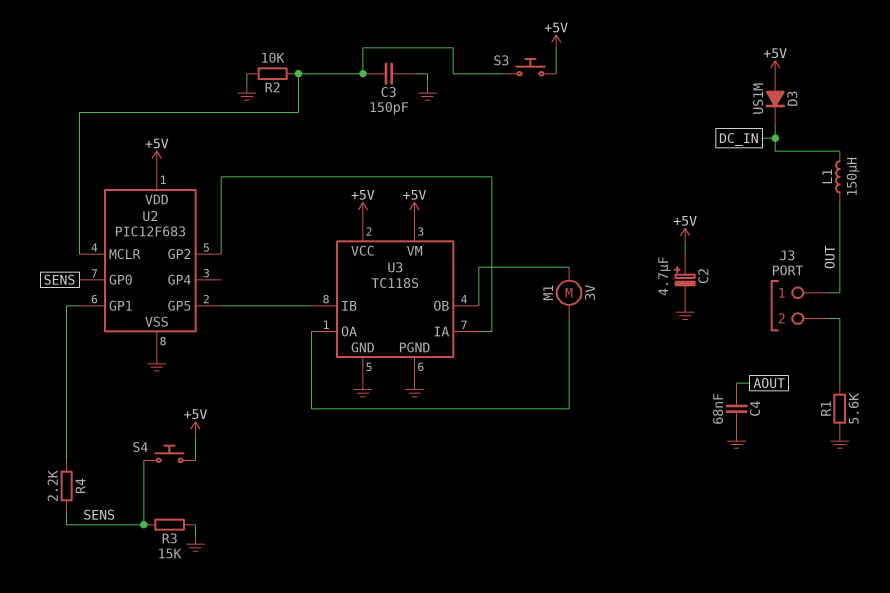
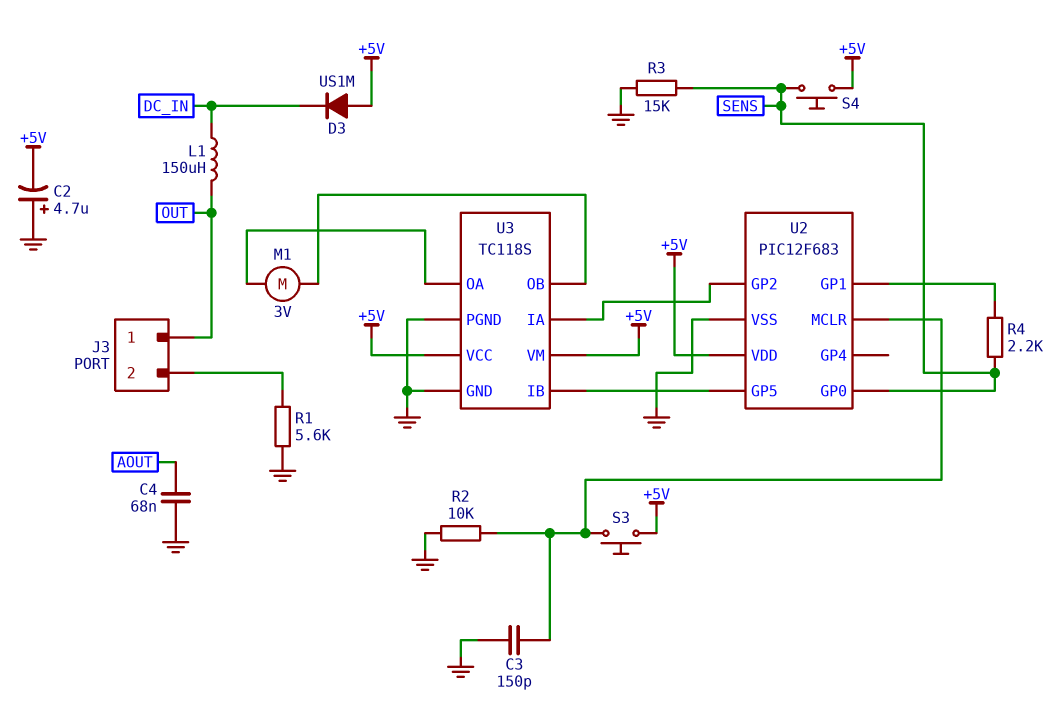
C2: 4.7uF (plus +5V, minus GND) -> 4.7uF (plus GND, minus +5V)

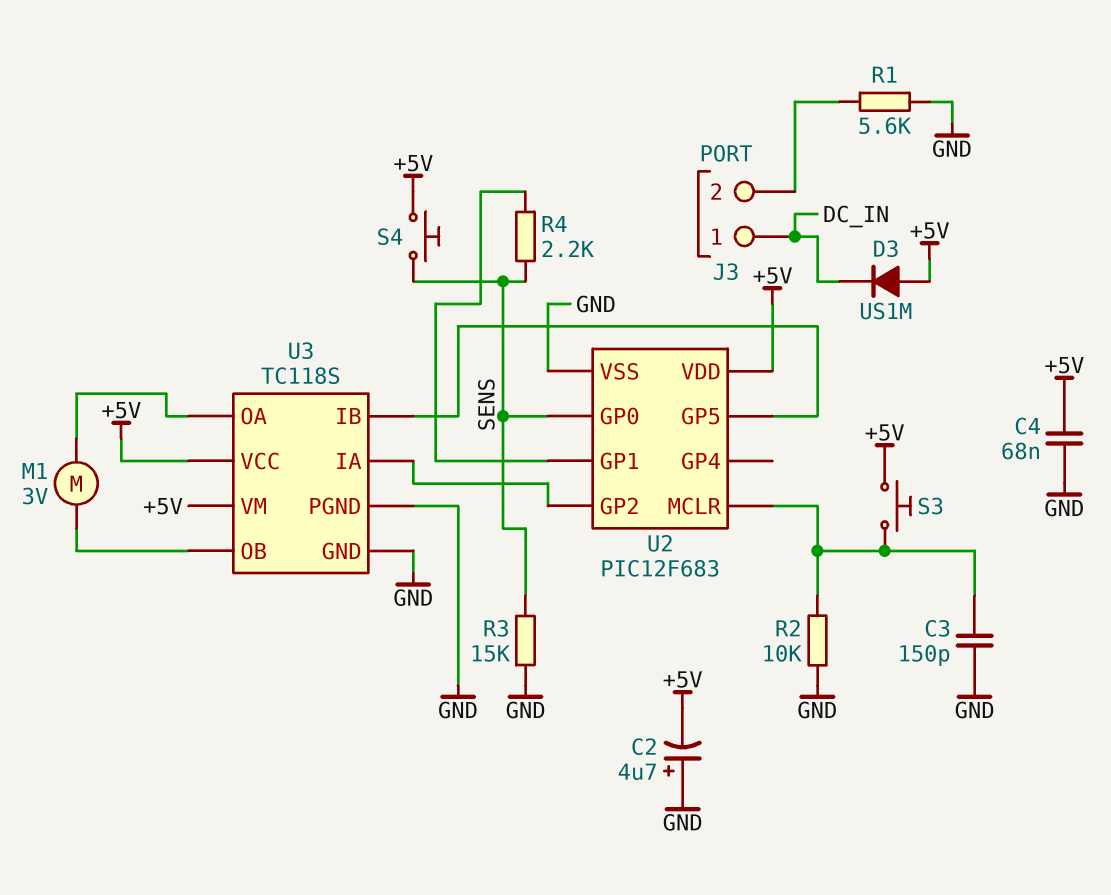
C4: 68nF (AOUT, GND) -> 68nF (+5V, GND)
J3 pin 1: OUT -> DC_IN
L1: 150uH (DC_IN, OUT) -> none

